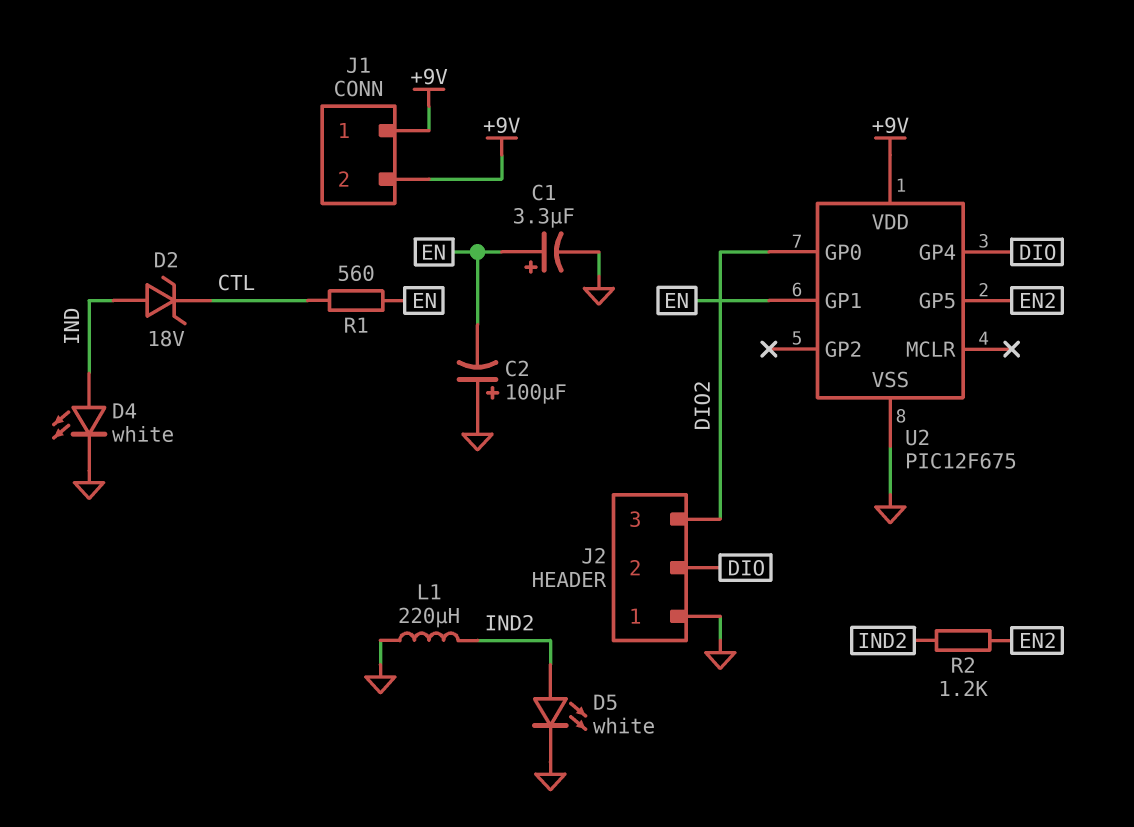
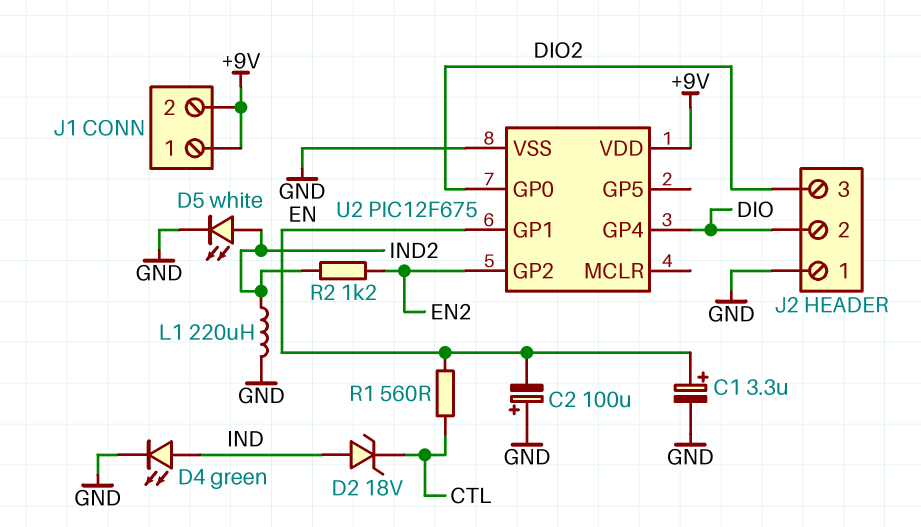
D4: LED white (A IND, K GND) -> LED green (A IND, K GND)
U2 pin GP2: none -> EN2
U2 pin GP5: EN2 -> none

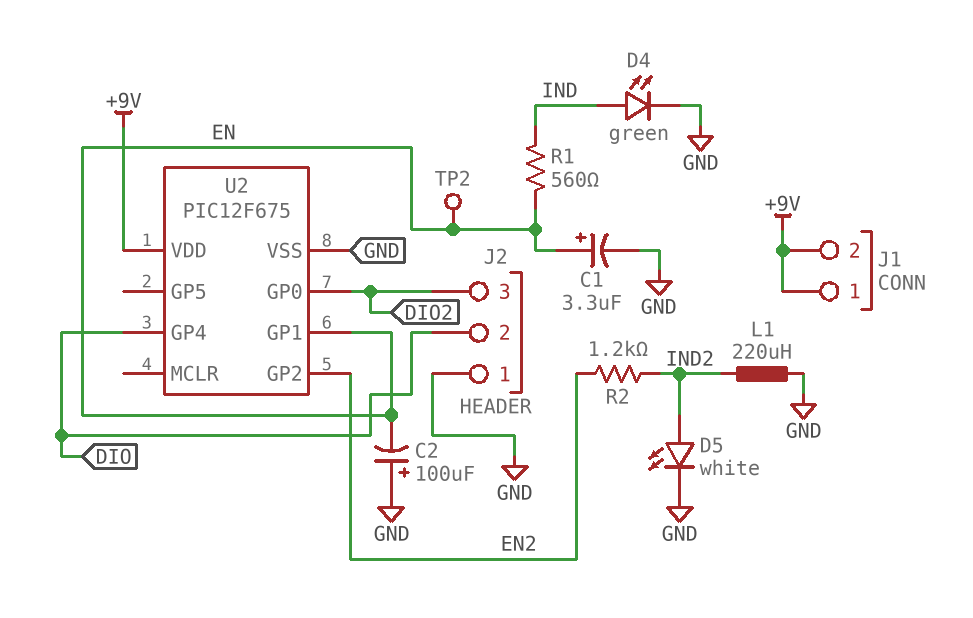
D2: zener 18V (A IND, K CTL) -> none
R1: 560 (CTL, EN) -> 560 (EN, IND)
TP2: none -> test point (EN)

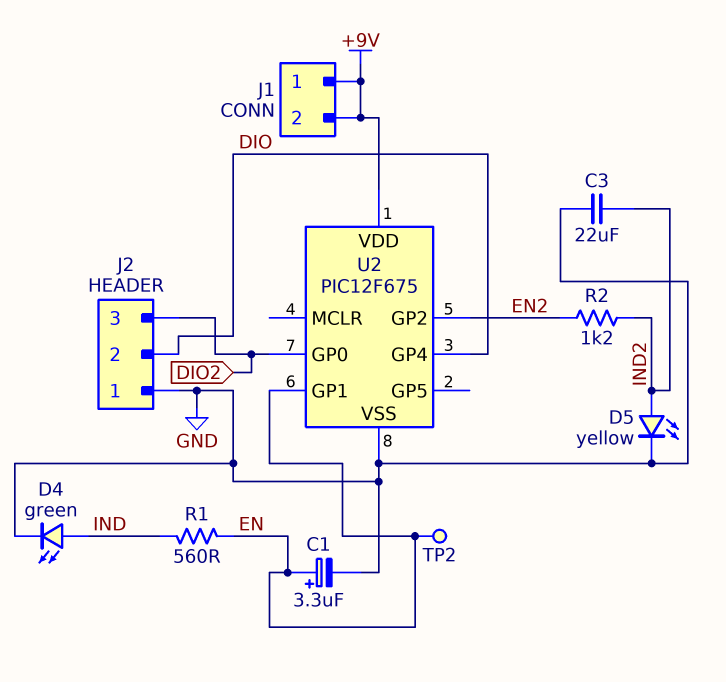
C2: 100uF (plus GND, minus EN) -> none
C3: none -> 22uF (GND, IND2)
D5: LED white (A IND2, K GND) -> LED yellow (A IND2, K GND)
L1: 220uH (GND, IND2) -> none

